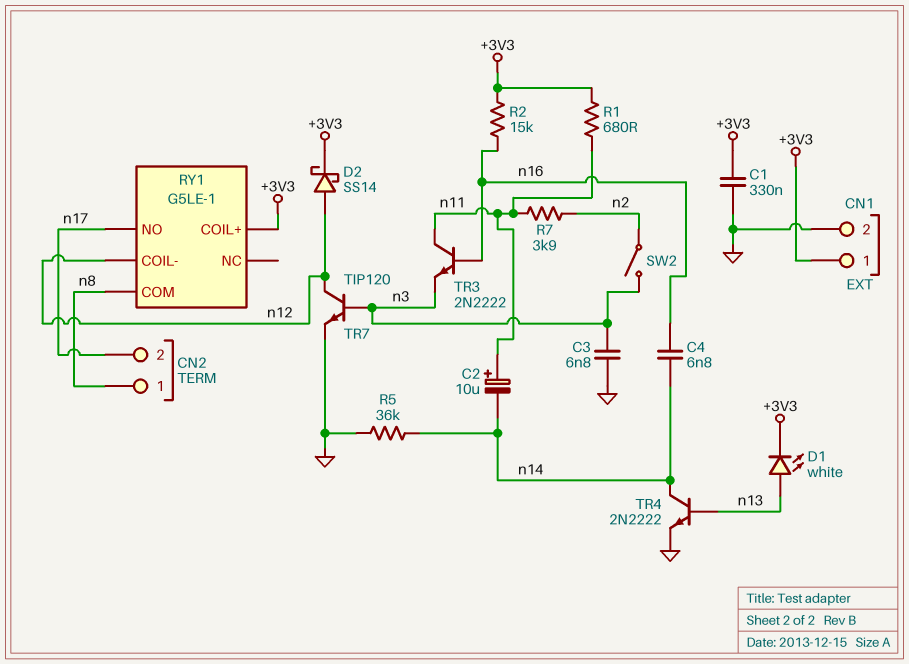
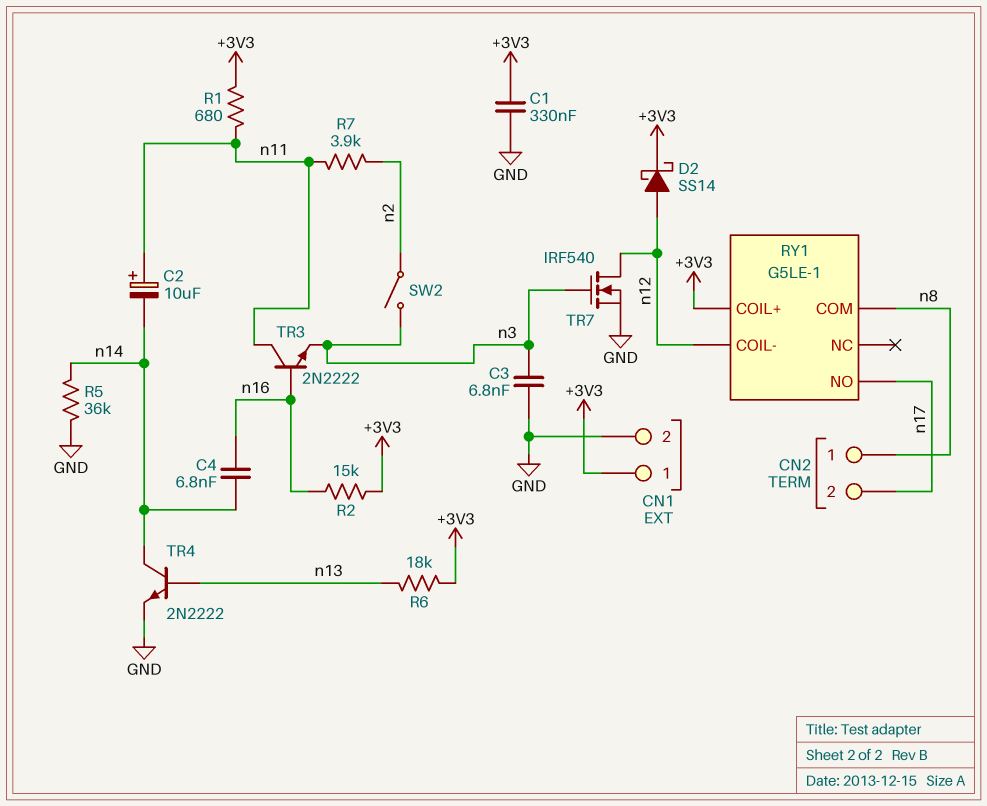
D1: LED white (A n13, K +3V3) -> none
R6: none -> 18k (+3V3, n13)
TR7: NPN TIP120 (B n3, C n12, E GND) -> NMOS IRF540 (G n3, D n12, S GND)

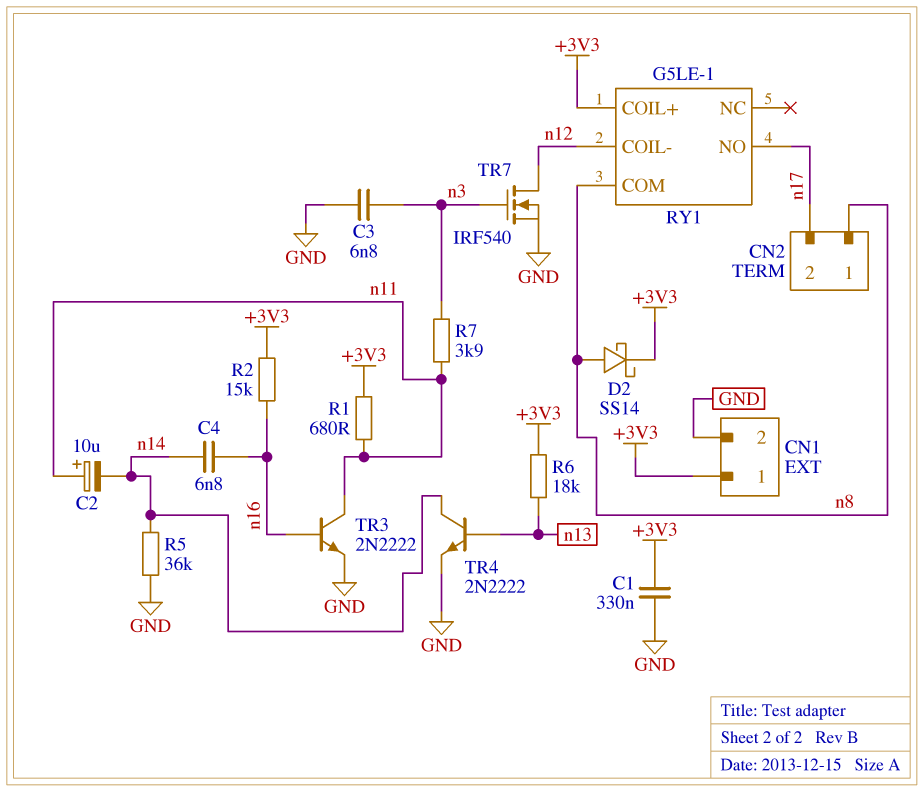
D2: schottky SS14 (A n12, K +3V3) -> schottky SS14 (A n8, K +3V3)
R7: 3.9k (n2, n11) -> 3.9k (n3, n11)
SW2: switch (n2, n3) -> none
TR3: NPN 2N2222 (B n16, C n11, E n3) -> NPN 2N2222 (B n16, C n11, E GND)

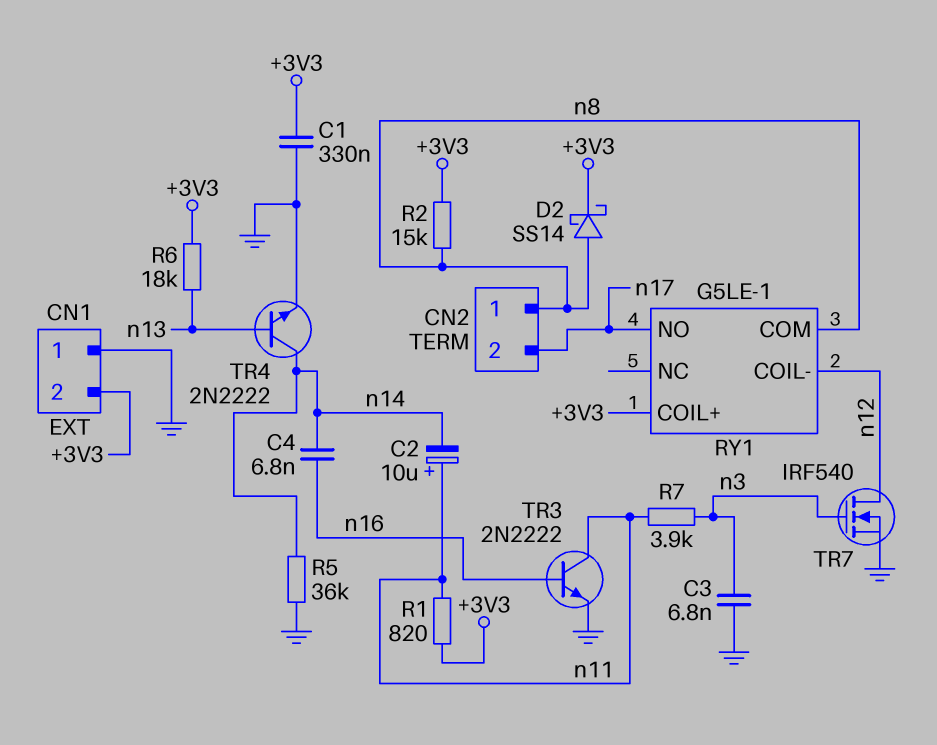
CN1 pin 1: +3V3 -> GND
CN1 pin 2: GND -> +3V3
R1: 680 (+3V3, n11) -> 820 (+3V3, n11)
R2: 15k (+3V3, n16) -> 15k (+3V3, n8)

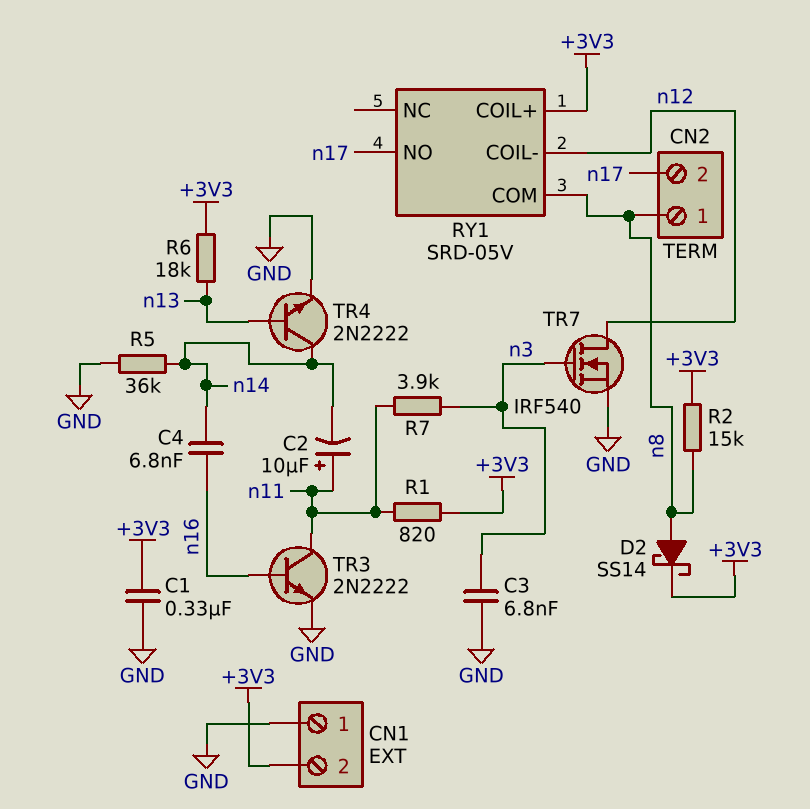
RY1: G5LE-1 -> SRD-05V

